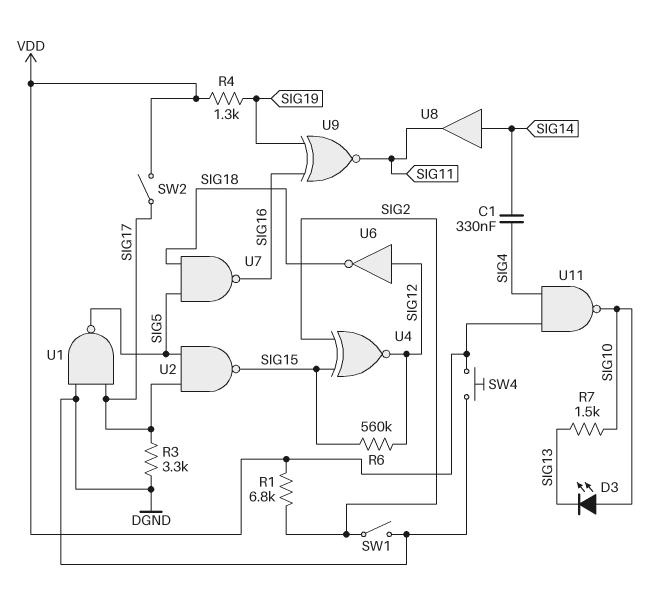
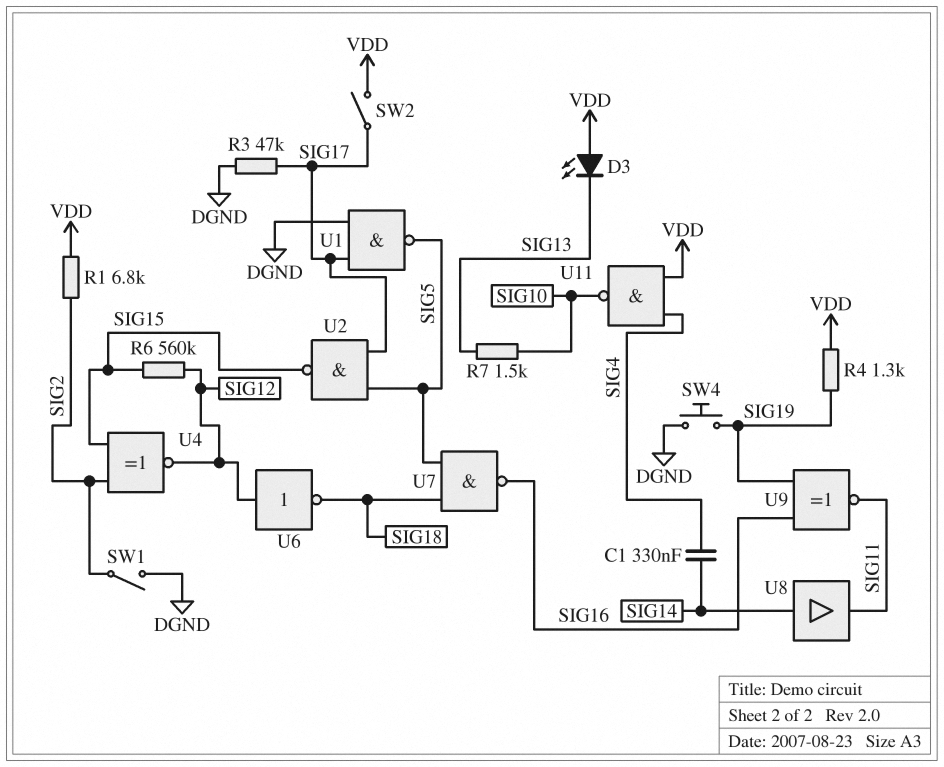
D3: LED (A SIG10, K SIG13) -> LED (A VDD, K SIG13)
R3: 3.3k (DGND, SIG17) -> 47k (DGND, SIG17)
SW4: button (DGND, VDD) -> button (DGND, SIG19)

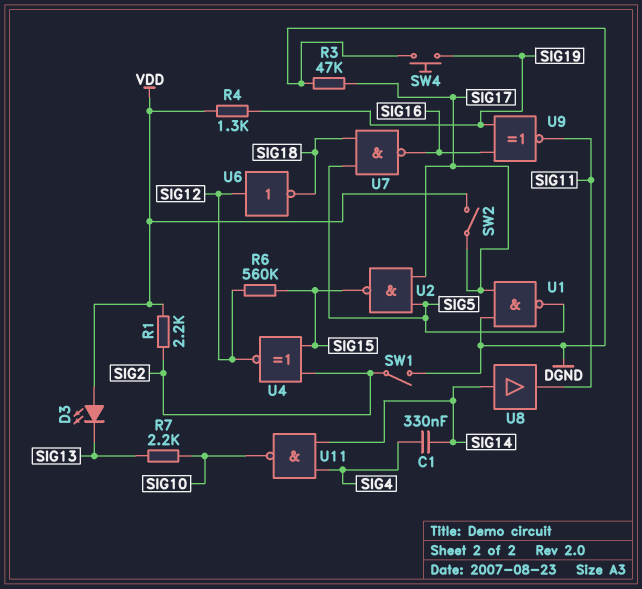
R1: 6.8k (SIG2, VDD) -> 2.2k (SIG2, VDD)
R7: 1.5k (SIG10, SIG13) -> 2.2k (SIG10, SIG13)
U11: NAND (in SIG4, in VDD, out SIG10) -> NAND (in SIG4, in SIG14, out SIG10)

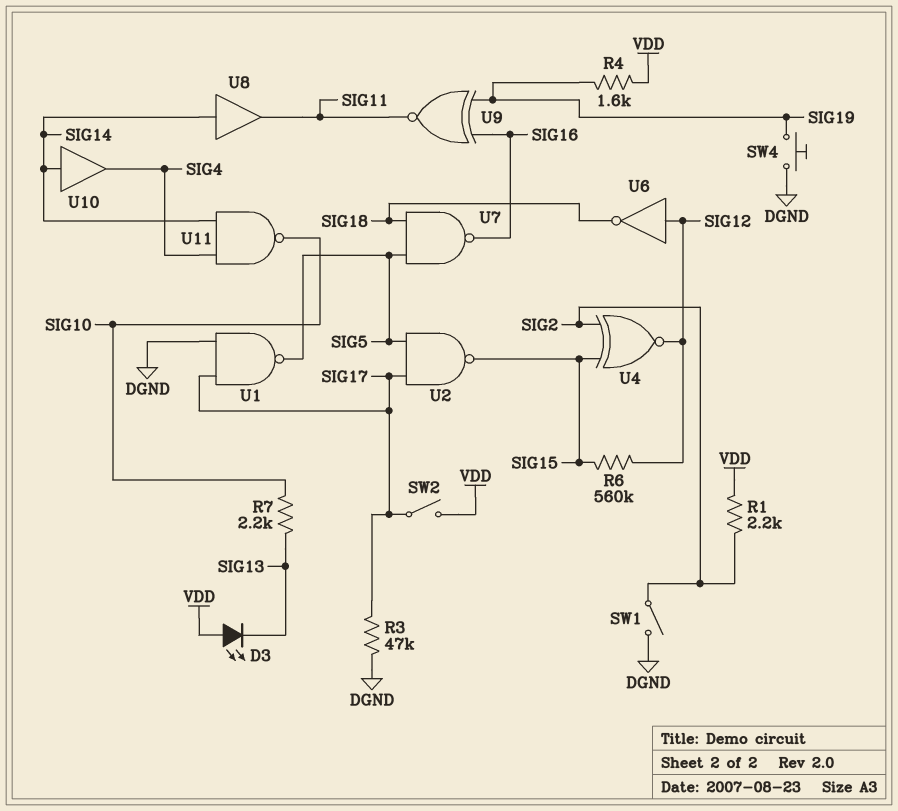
C1: 330nF (SIG4, SIG14) -> none
R4: 1.3k (SIG19, VDD) -> 1.6k (SIG19, VDD)
U10: none -> buffer (in SIG14, out SIG4)

